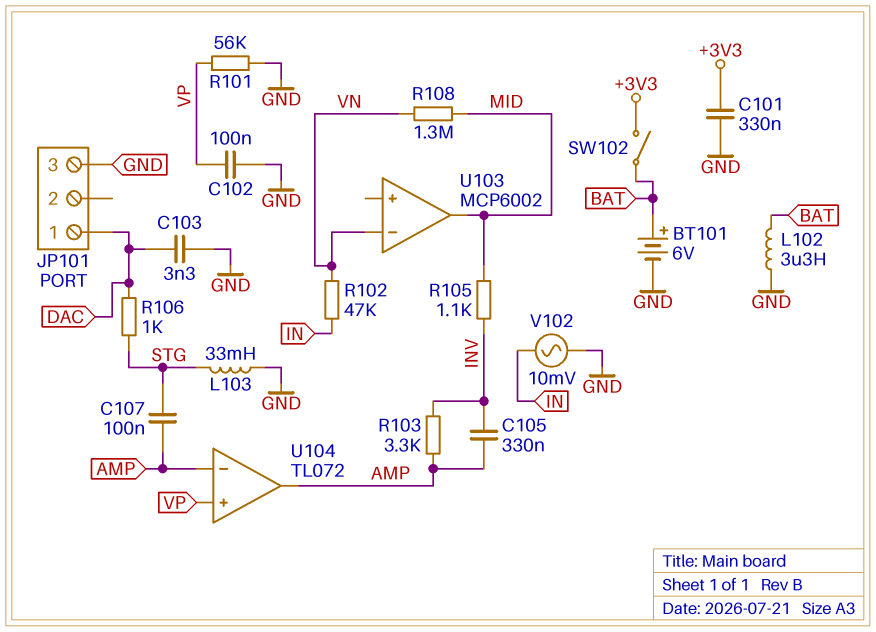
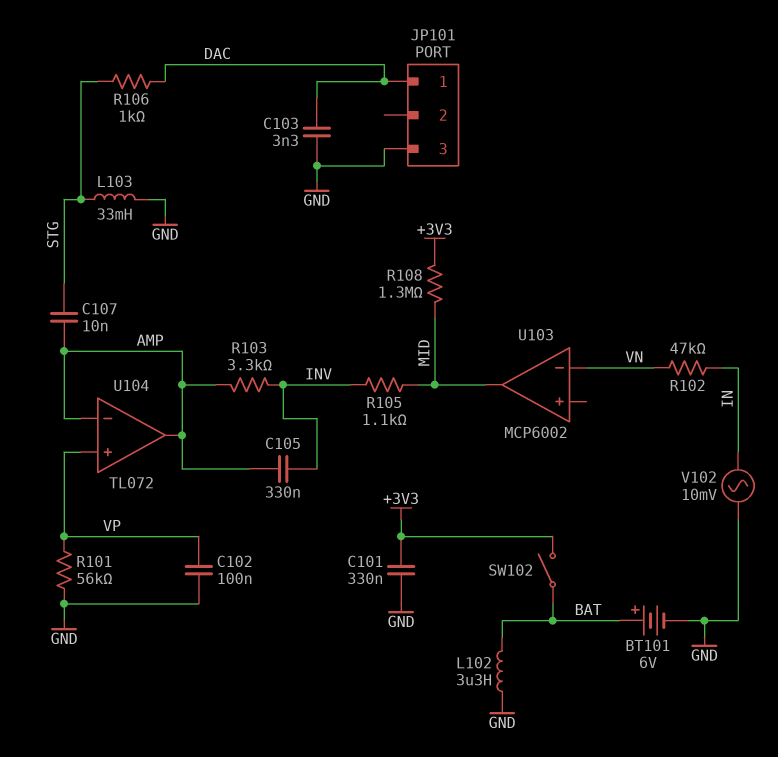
C107: 100nF (AMP, STG) -> 10nF (AMP, STG)
R108: 1.3M (MID, VN) -> 1.3M (+3V3, MID)

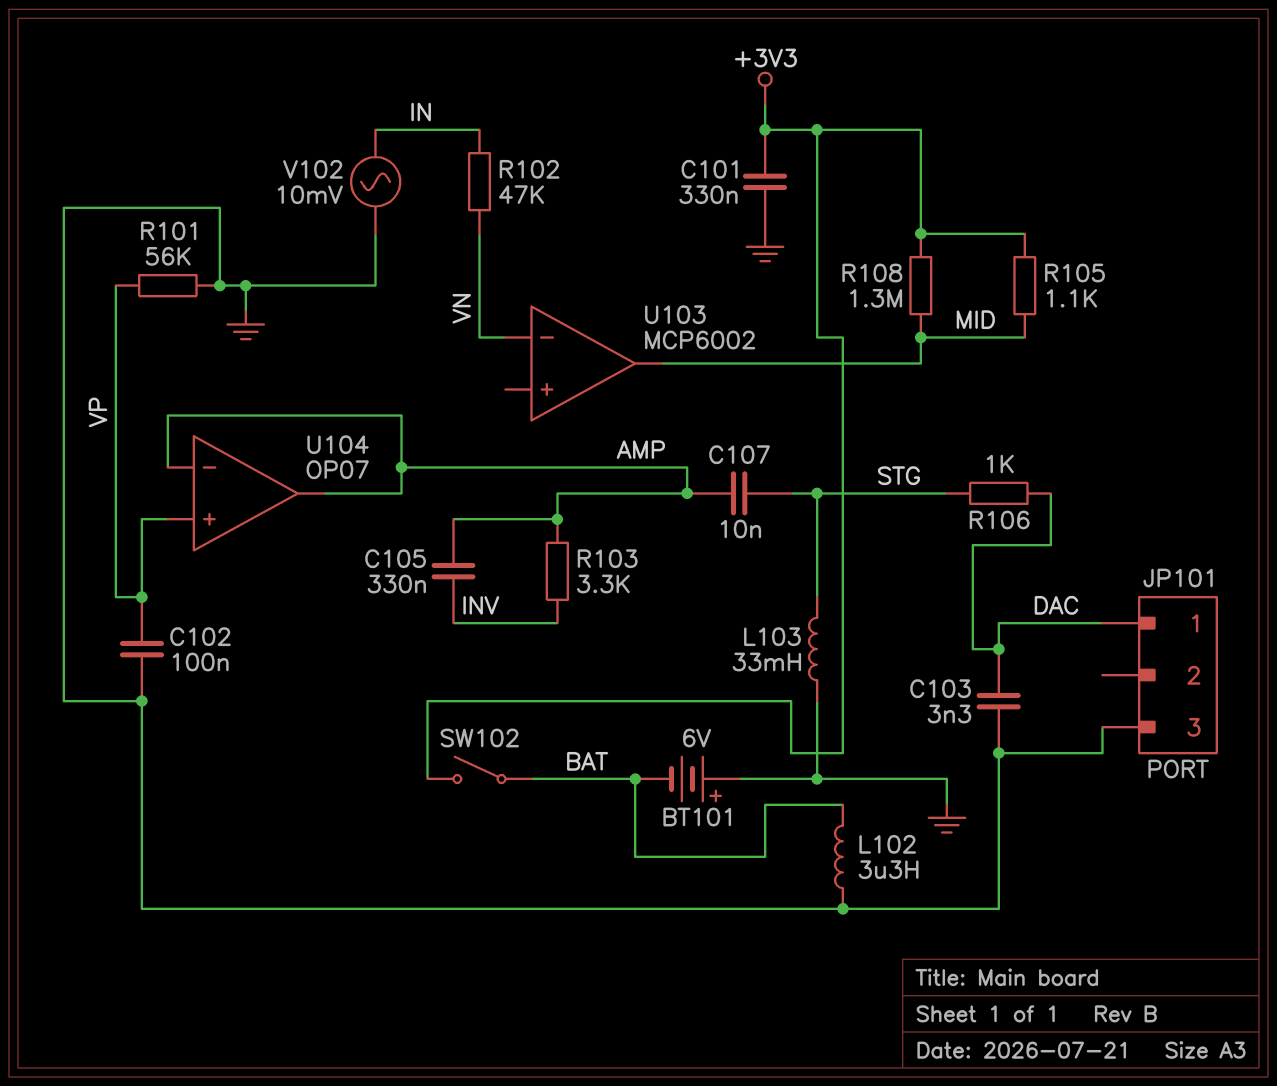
BT101: 6V (plus BAT, minus GND) -> 6V (plus GND, minus BAT)
R105: 1.1k (INV, MID) -> 1.1k (+3V3, MID)
U104: TL072 -> OP07

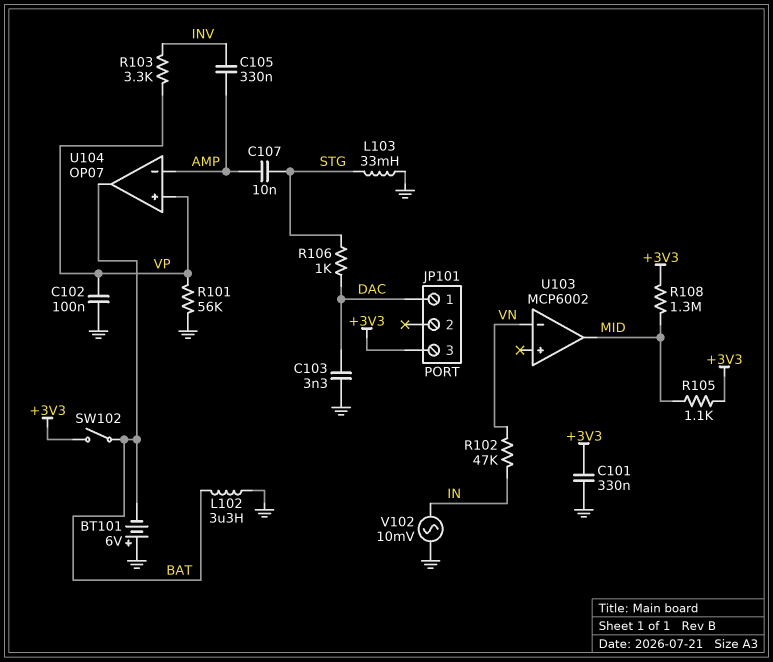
JP101 pin 3: GND -> +3V3
R103: 3.3k (AMP, INV) -> 3.3k (INV, VP)
U104 pin out: AMP -> BAT

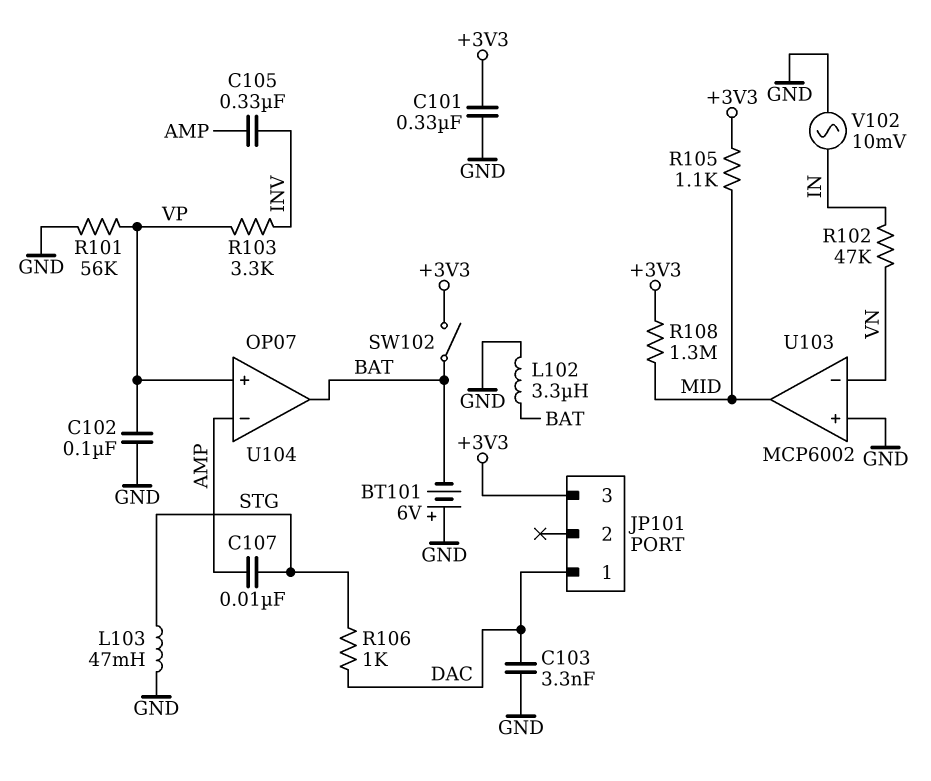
L103: 33mH (GND, STG) -> 47mH (GND, STG)
U103 pin in+: none -> GND

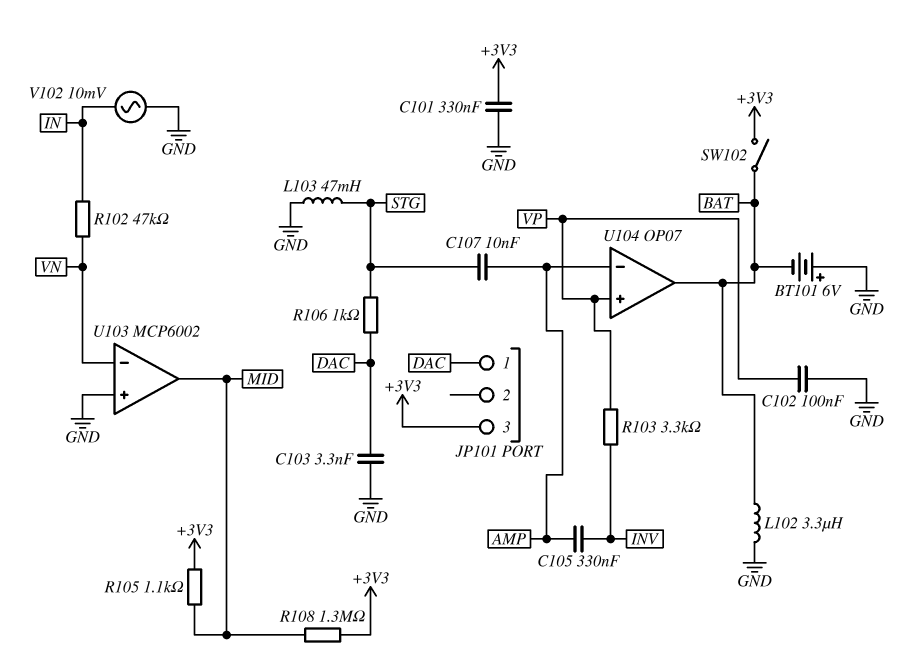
R101: 56k (GND, VP) -> none

